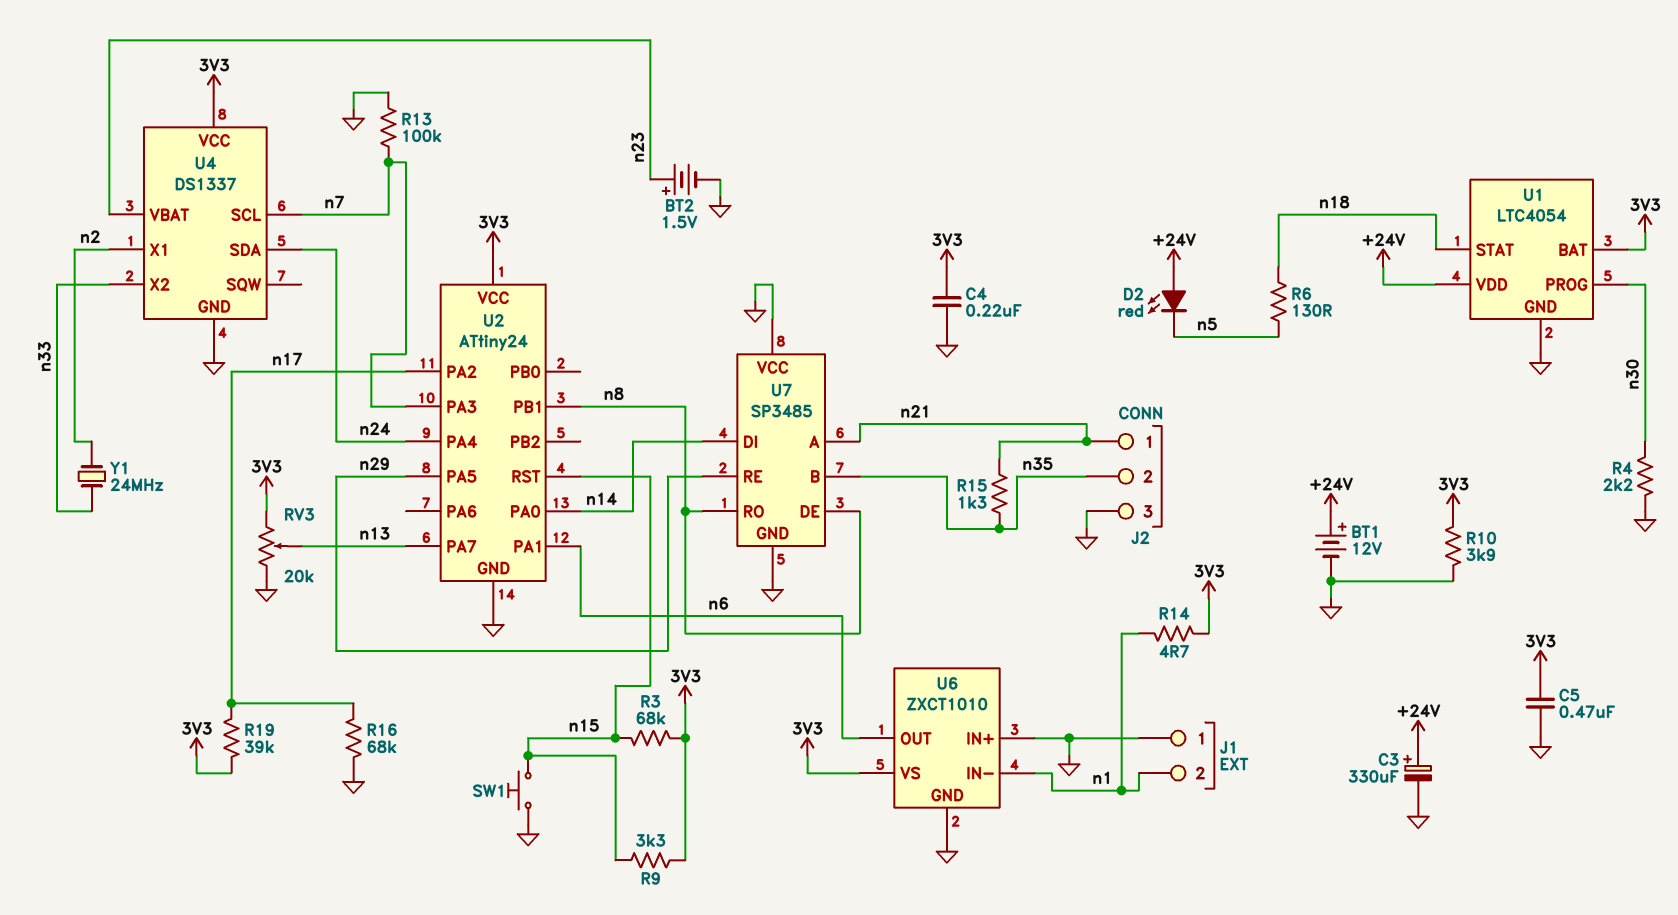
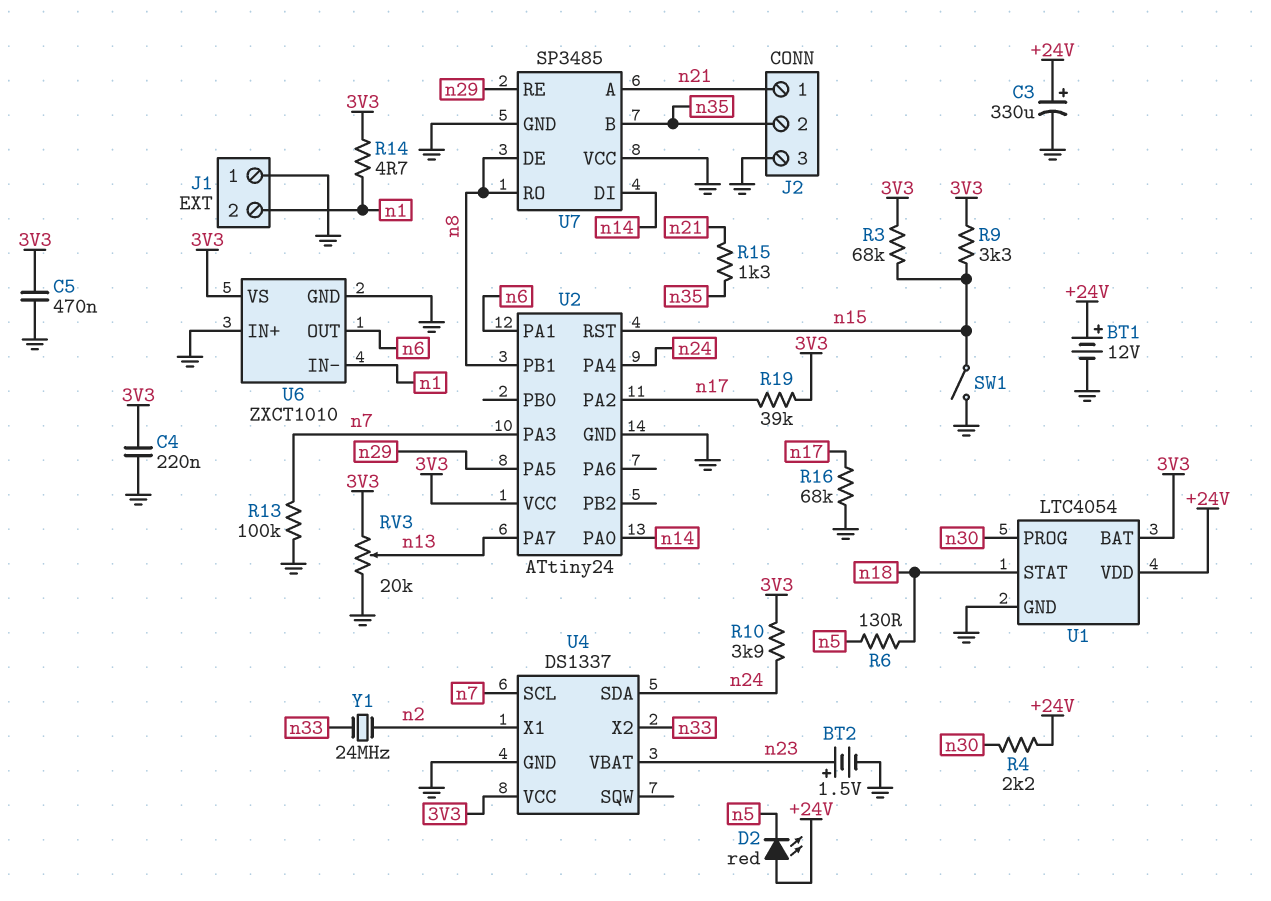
R4: 2.2k (GND, n30) -> 2.2k (+24V, n30)
R10: 3.9k (3V3, GND) -> 3.9k (3V3, n24)
SW1: button (GND, n15) -> switch (GND, n15)

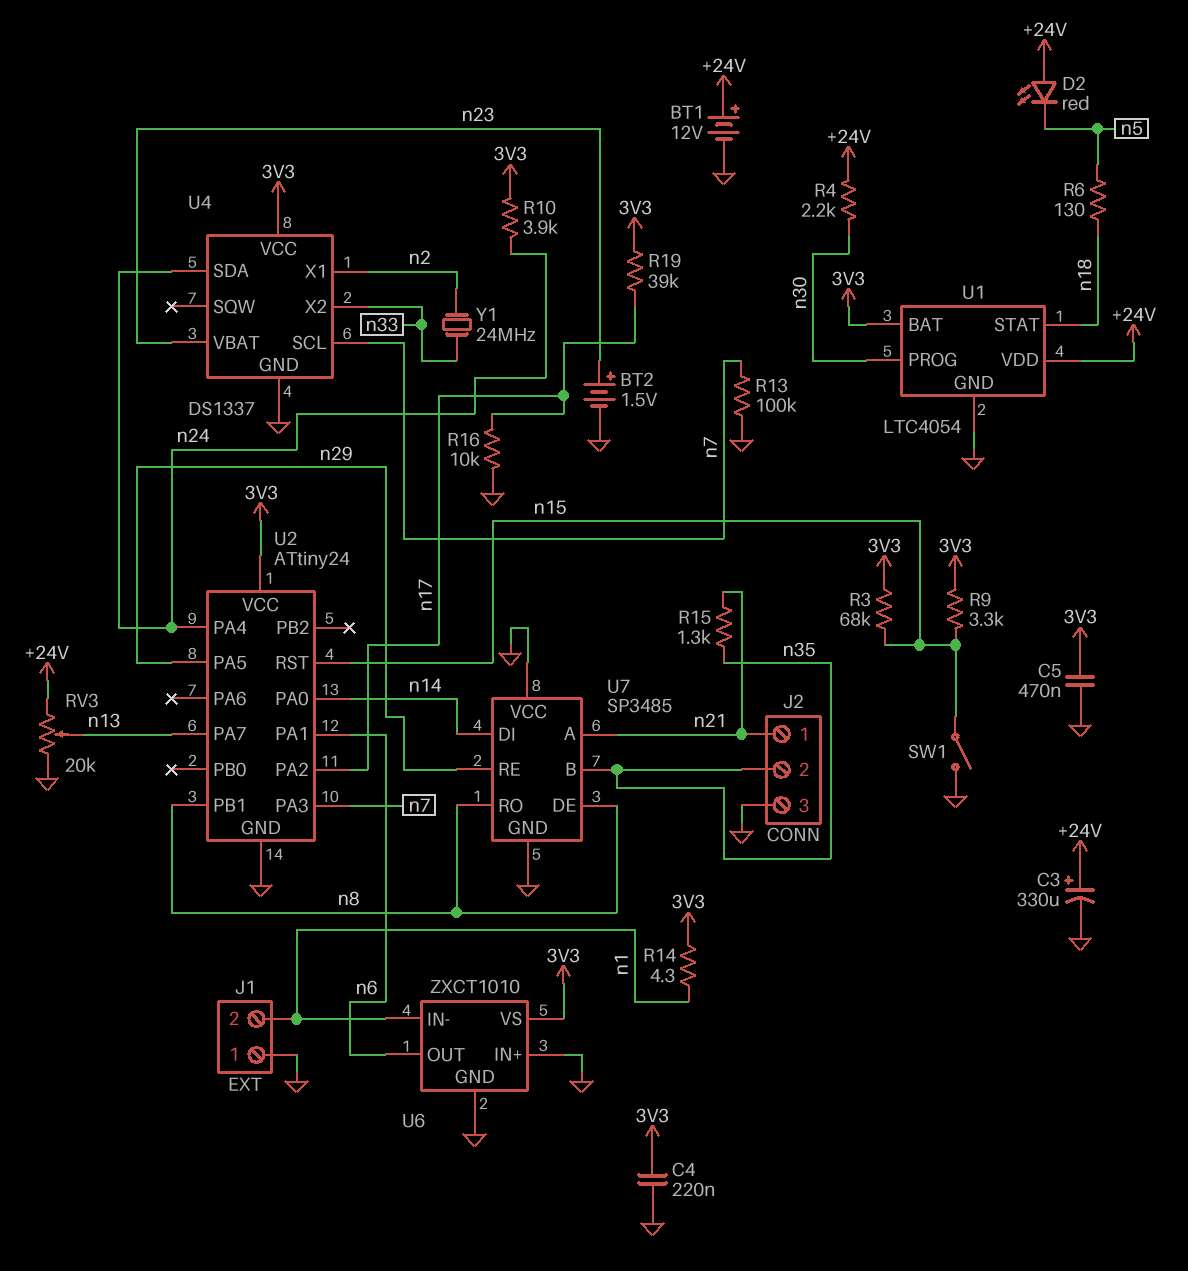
R14: 4.7 (3V3, n1) -> 4.3 (3V3, n1)
R16: 68k (GND, n17) -> 10k (GND, n17)
RV3: 20k (3V3, GND, wiper n13) -> 20k (+24V, GND, wiper n13)

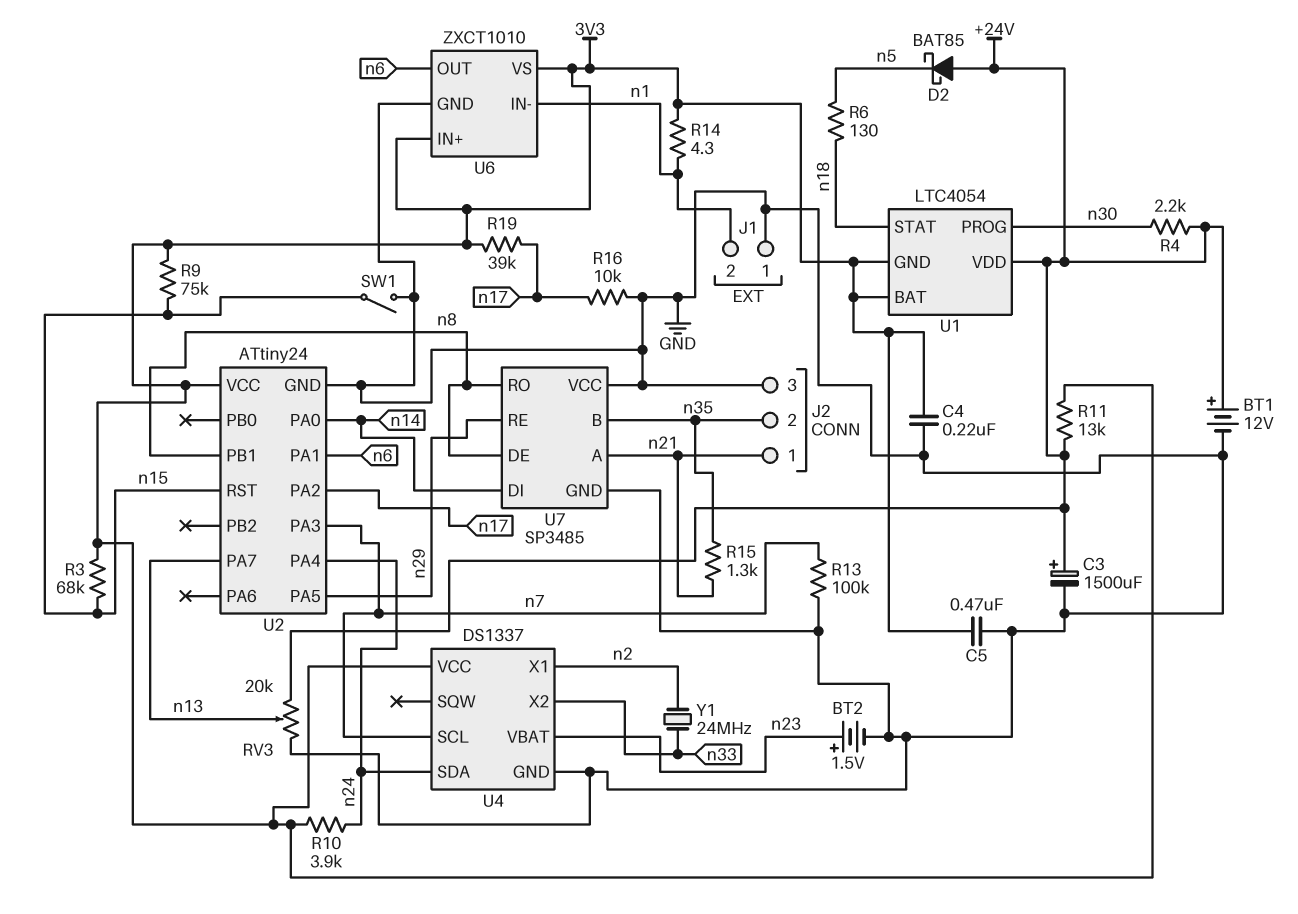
C3: 330uF (plus +24V, minus GND) -> 1500uF (plus +24V, minus GND)
D2: LED red (A +24V, K n5) -> schottky BAT85 (A +24V, K n5)
R9: 3.3k (3V3, n15) -> 75k (3V3, n15)
R11: none -> 13k (+24V, 3V3)
U1 pin GND: GND -> 3V3
U6 pin IN+: GND -> 3V3

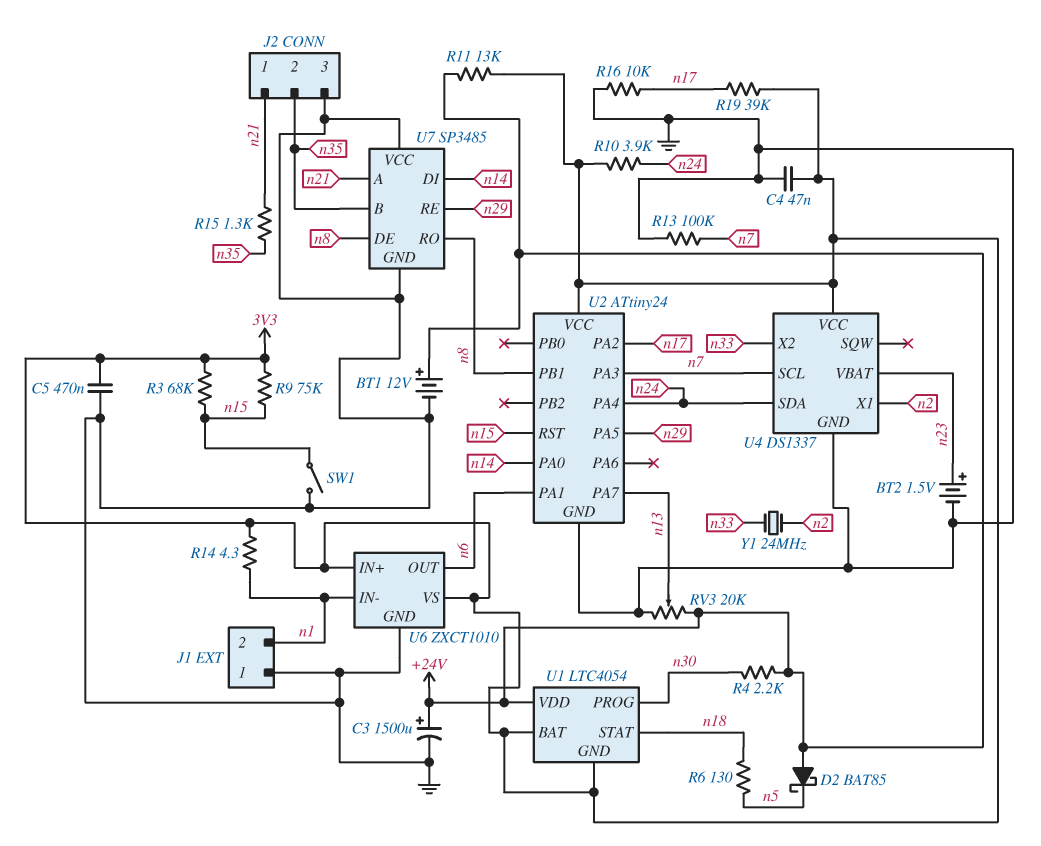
C4: 220nF (3V3, GND) -> 47nF (3V3, GND)

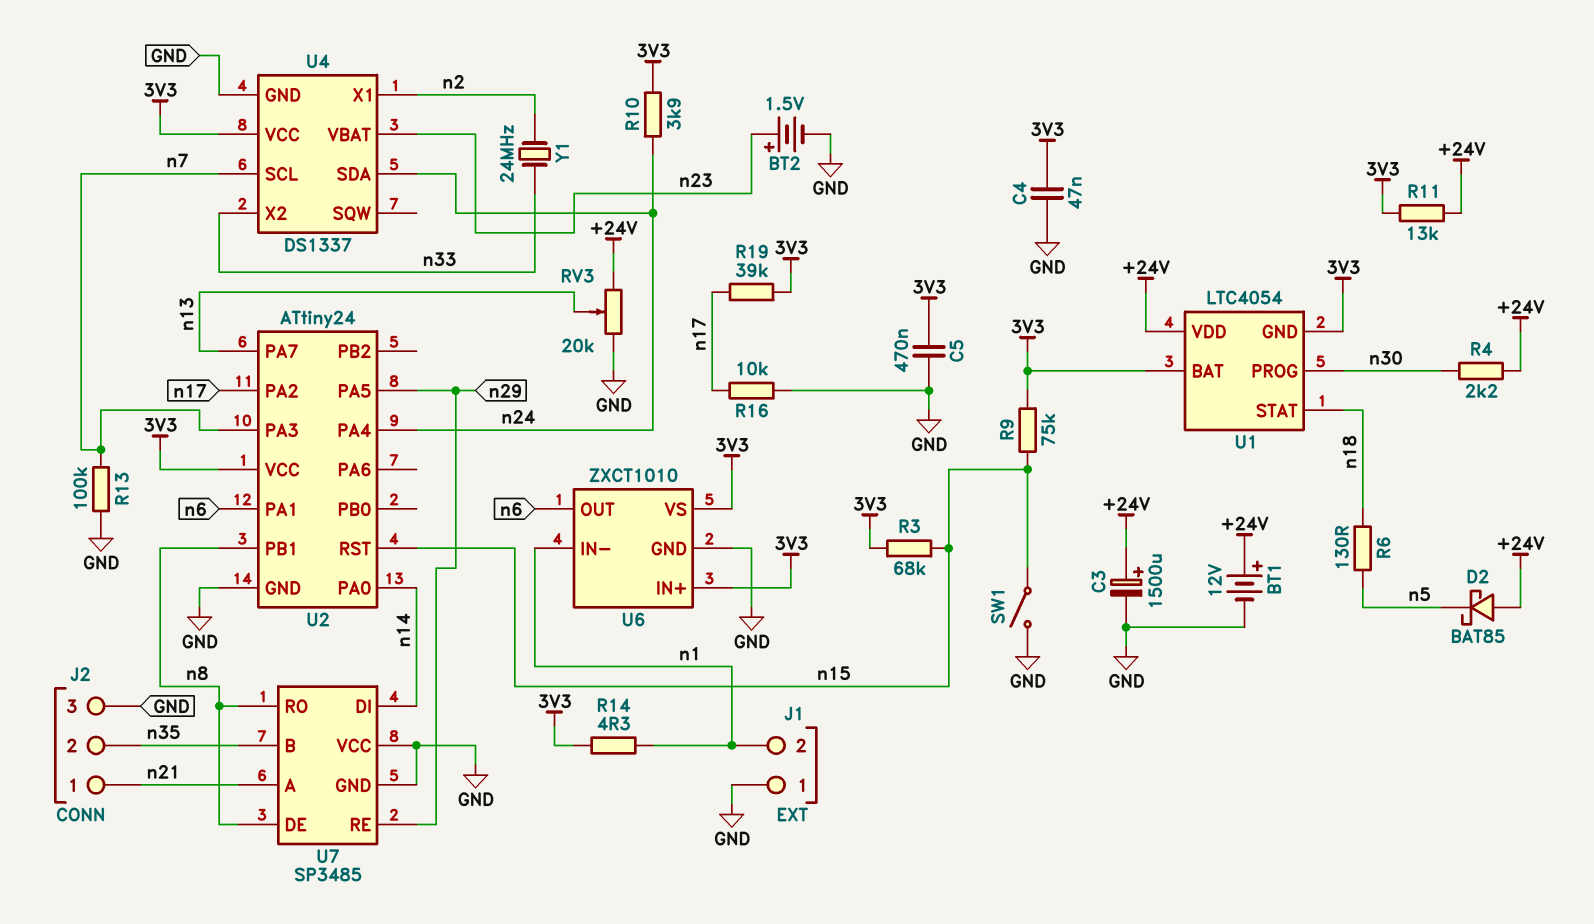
R15: 1.3k (n21, n35) -> none

